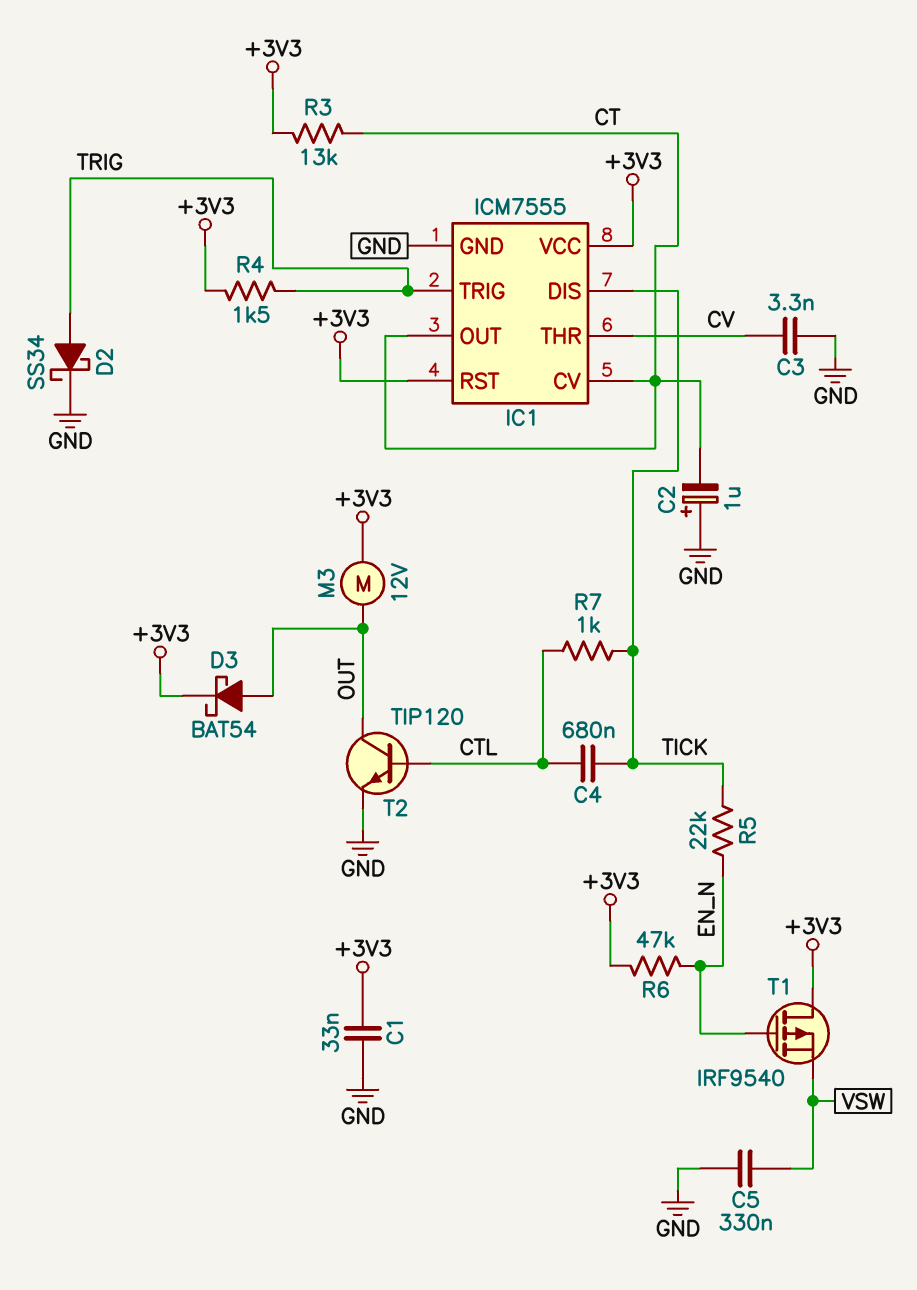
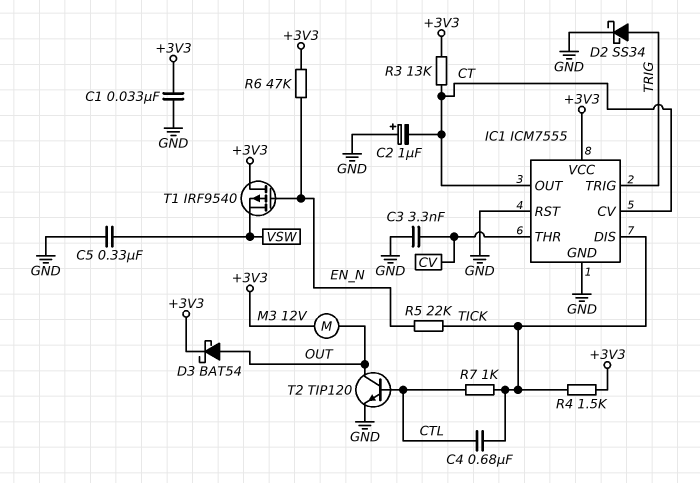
IC1 pin RST: +3V3 -> GND
R4: 1.5k (+3V3, TRIG) -> 1.5k (+3V3, TICK)

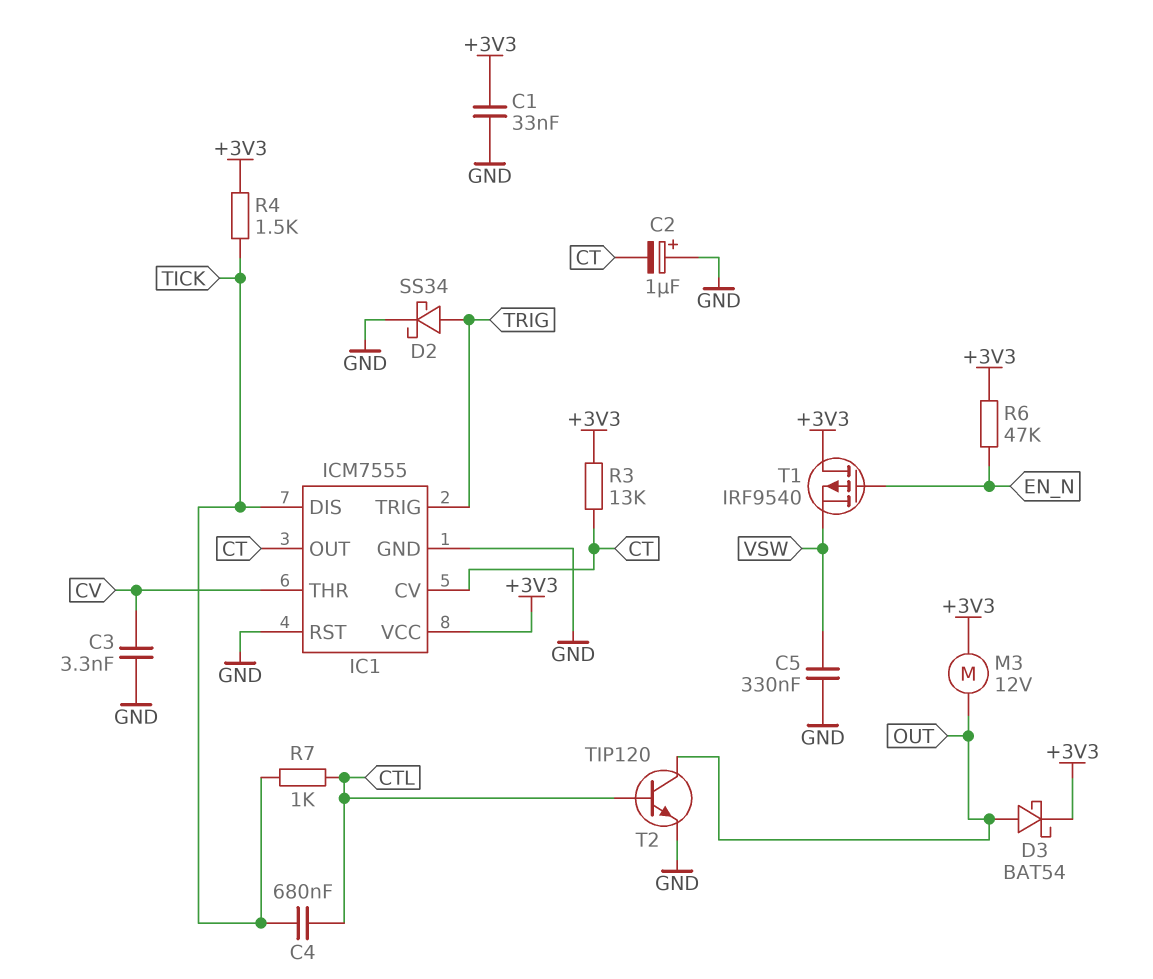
R5: 22k (EN_N, TICK) -> none

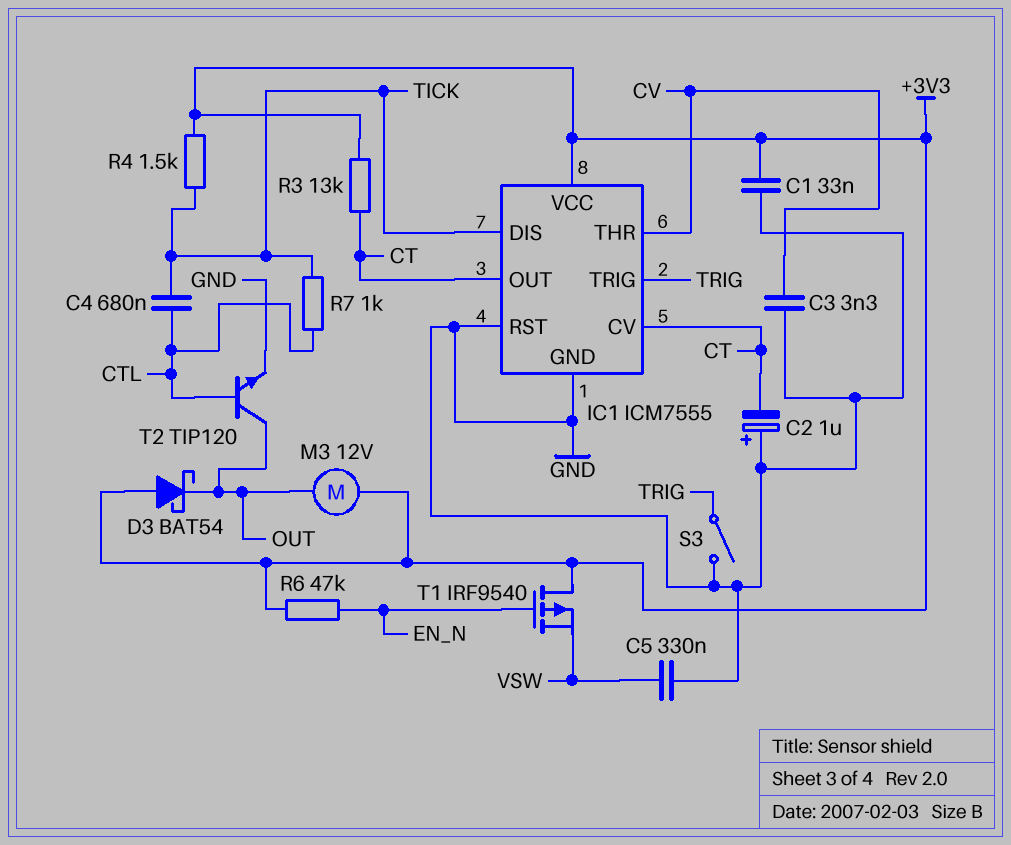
D2: schottky SS34 (A TRIG, K GND) -> none
D3: schottky BAT54 (A OUT, K +3V3) -> schottky BAT54 (A +3V3, K OUT)
S3: none -> switch (GND, TRIG)

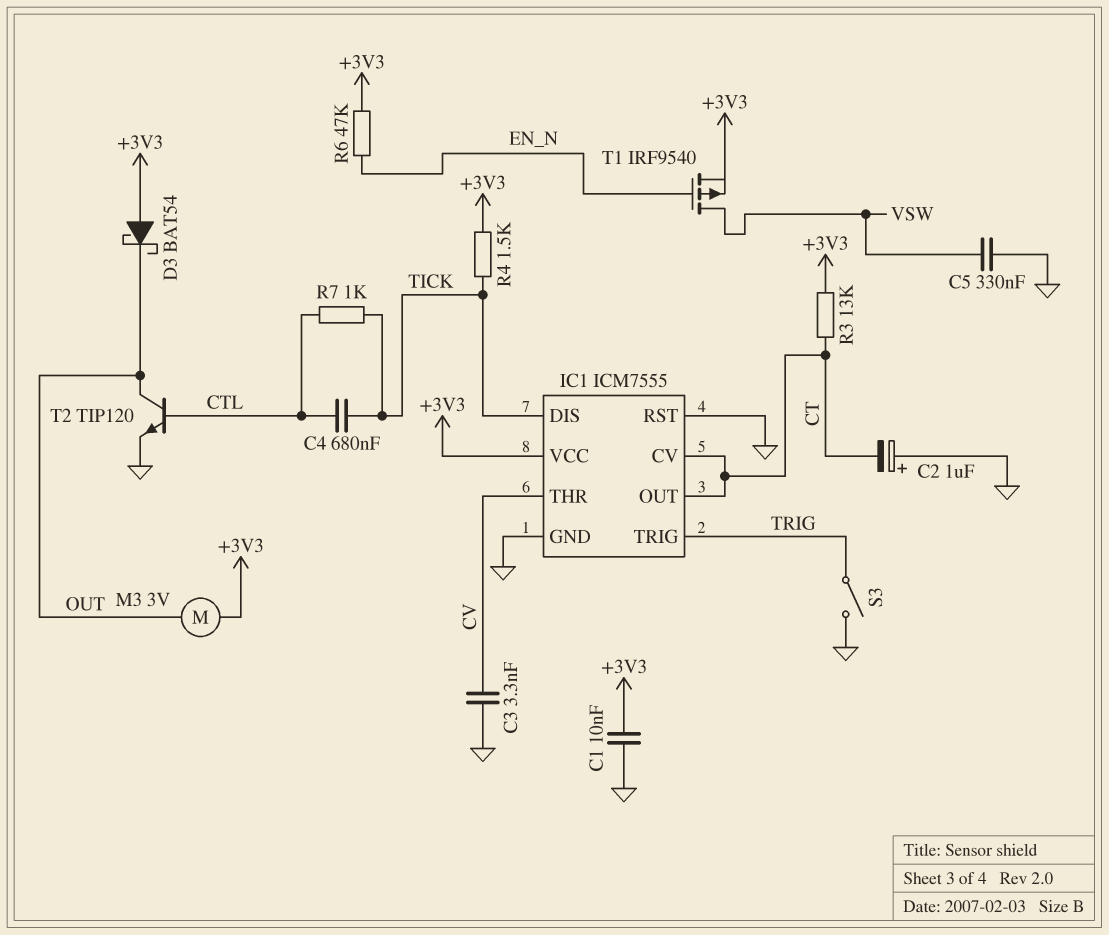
C1: 33nF (+3V3, GND) -> 10nF (+3V3, GND)
M3: motor 12V (+3V3, OUT) -> motor 3V (+3V3, OUT)
T1: PMOS IRF9540 (G EN_N, D +3V3, S VSW) -> PMOS IRF9540 (G EN_N, D VSW, S +3V3)

